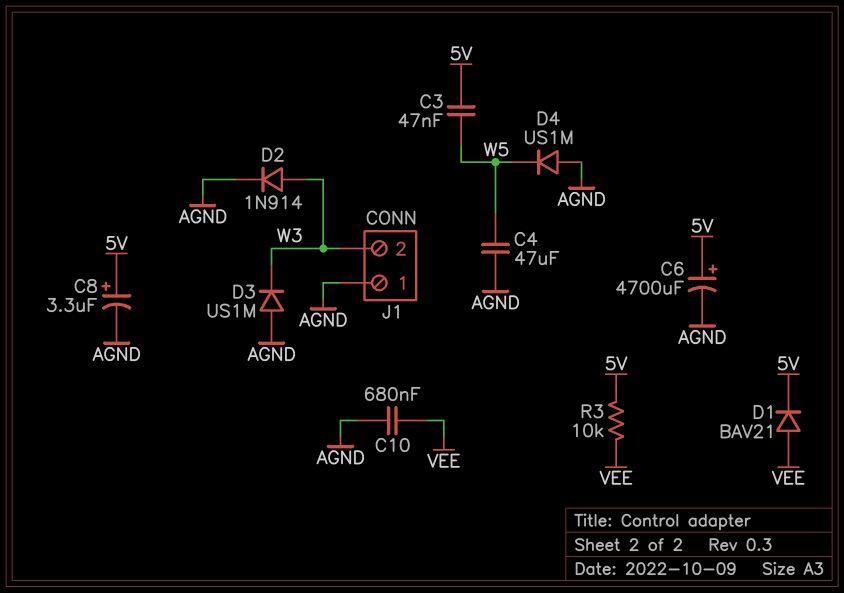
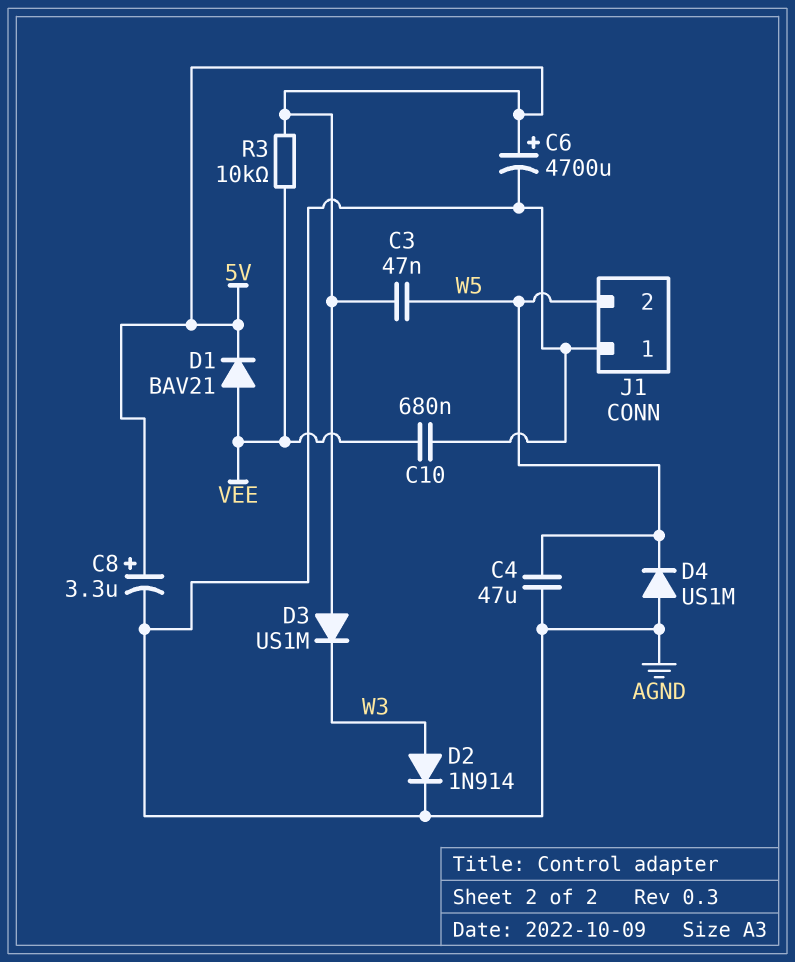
D3: diode US1M (A AGND, K W3) -> diode US1M (A 5V, K W3)
J1 pin 2: W3 -> W5

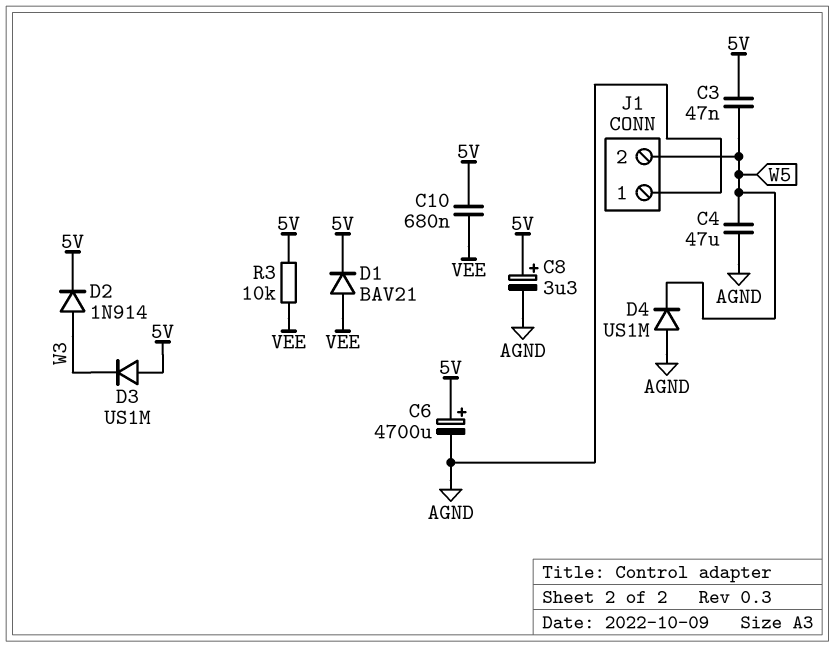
C10: 680nF (AGND, VEE) -> 680nF (5V, VEE)
D2: diode 1N914 (A W3, K AGND) -> diode 1N914 (A W3, K 5V)

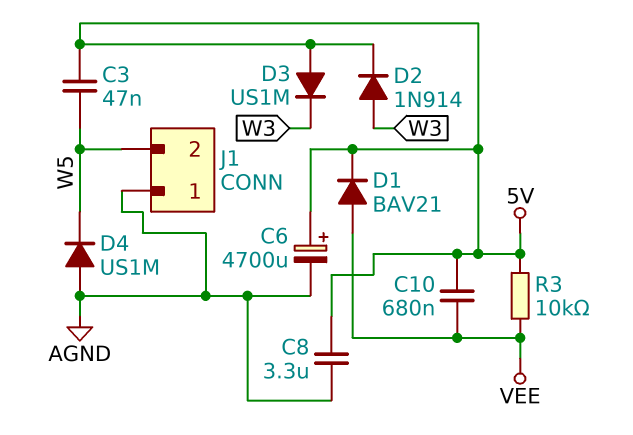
C4: 47uF (AGND, W5) -> none
C8: 3.3uF (plus 5V, minus AGND) -> 3.3uF (5V, AGND)

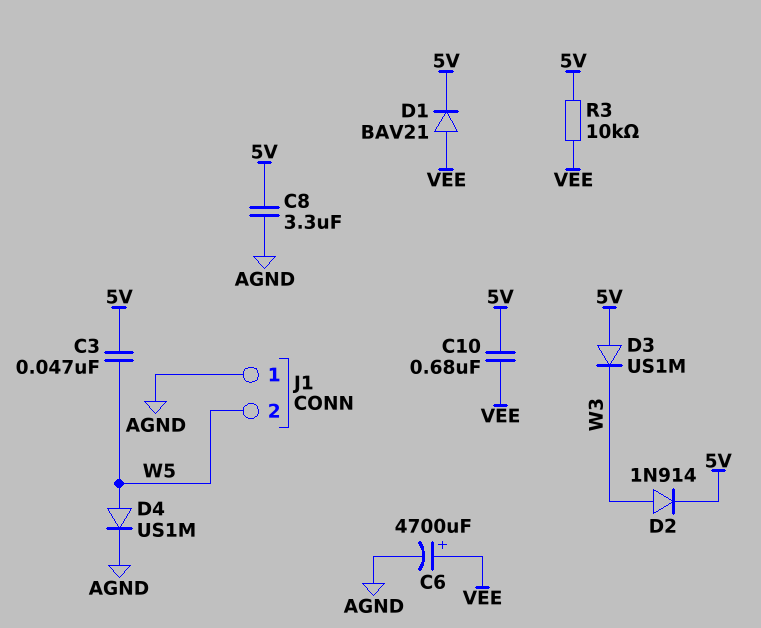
C6: 4700uF (plus 5V, minus AGND) -> 4700uF (plus VEE, minus AGND)
D4: diode US1M (A AGND, K W5) -> diode US1M (A W5, K AGND)

